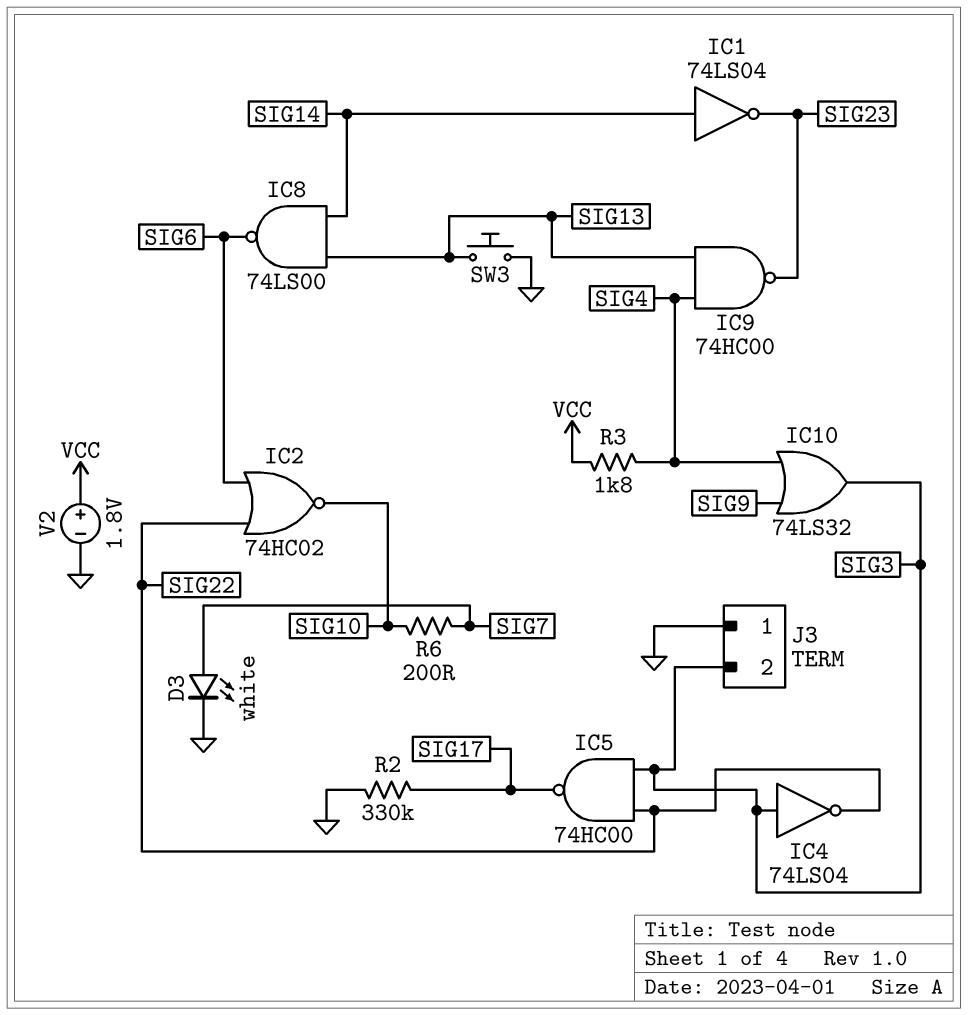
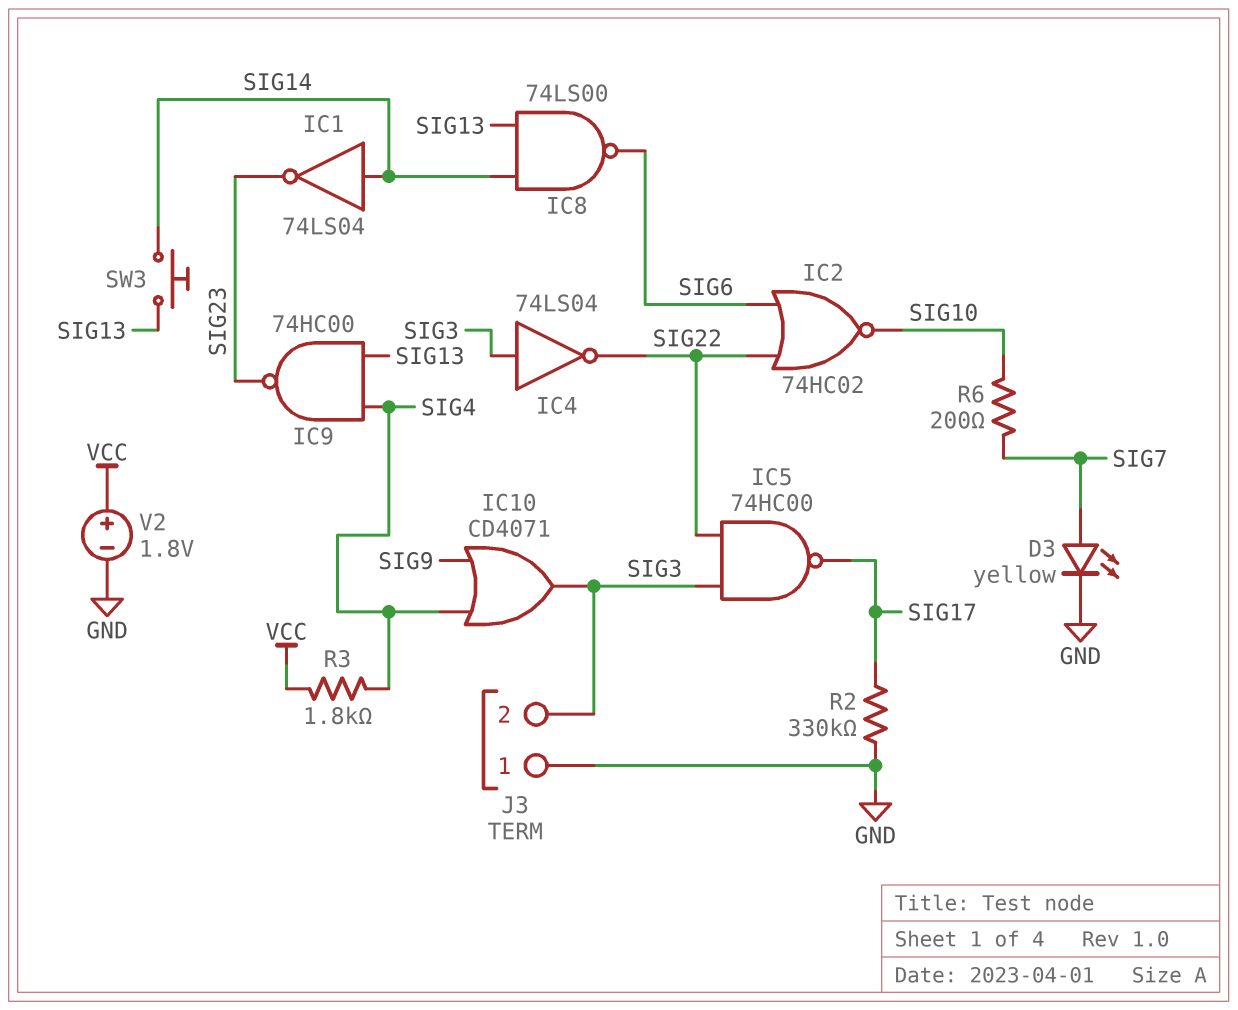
D3: LED white (A SIG7, K GND) -> LED yellow (A SIG7, K GND)
IC10: OR 74LS32 (in SIG4, in SIG9, out SIG3) -> OR CD4071 (in SIG4, in SIG9, out SIG3)
SW3: button (GND, SIG13) -> button (SIG13, SIG14)

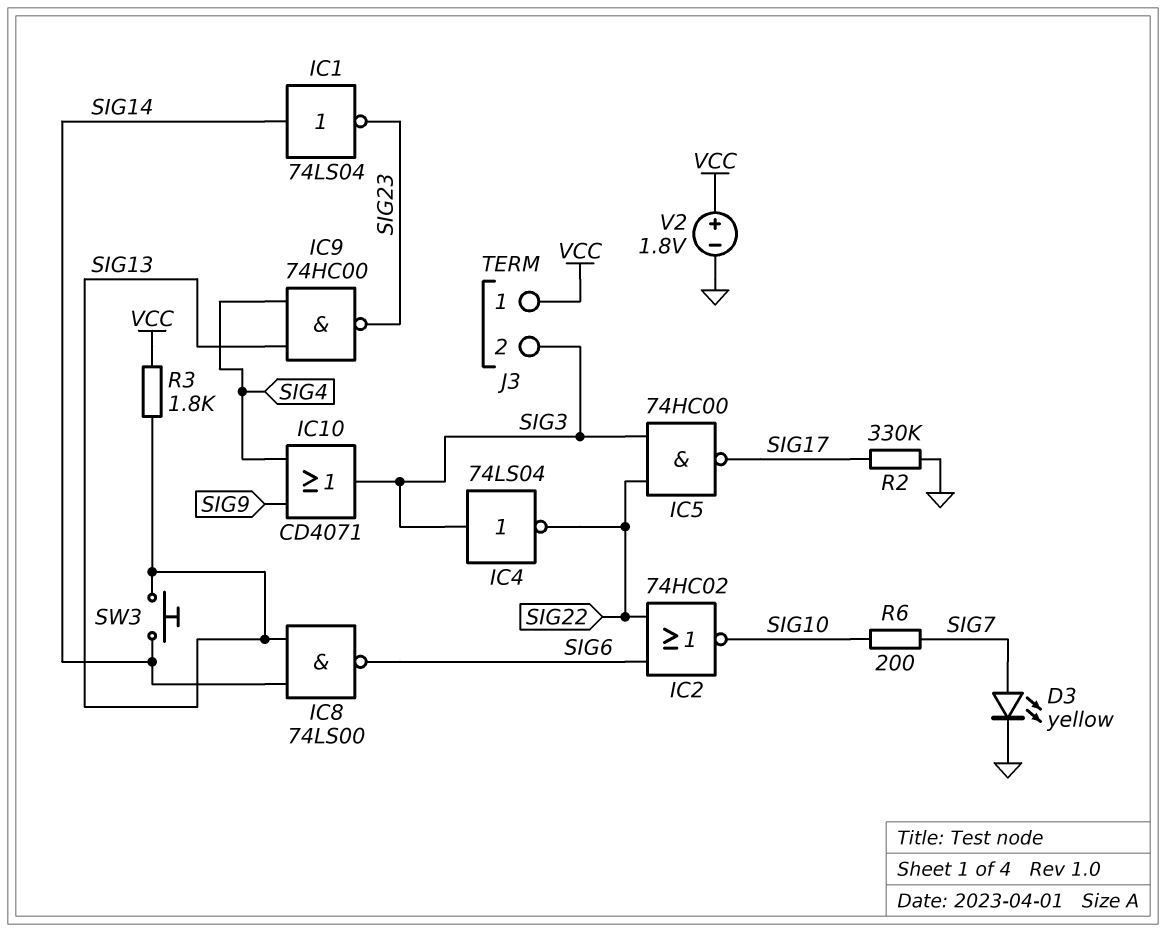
J3 pin 1: GND -> VCC
R3: 1.8k (SIG4, VCC) -> 1.8k (SIG13, VCC)

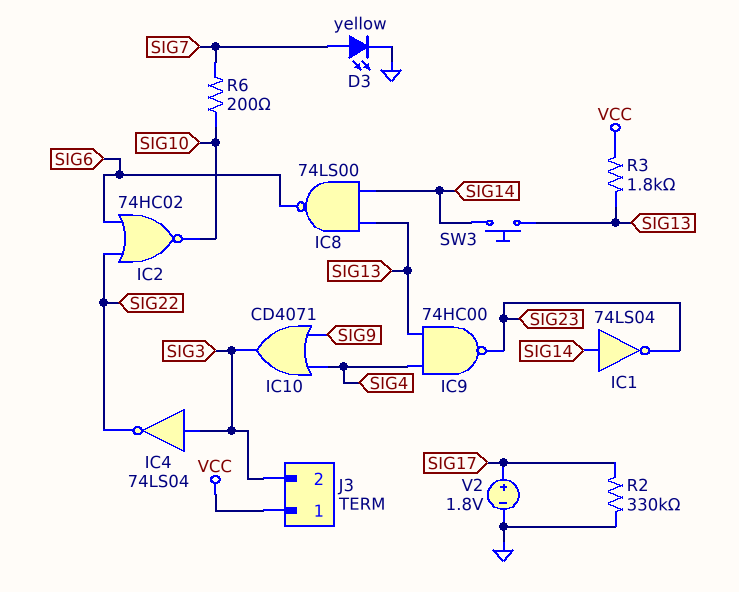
IC5: NAND 74HC00 (in SIG3, in SIG22, out SIG17) -> none
V2: 1.8V (plus VCC, minus GND) -> 1.8V (plus SIG17, minus GND)

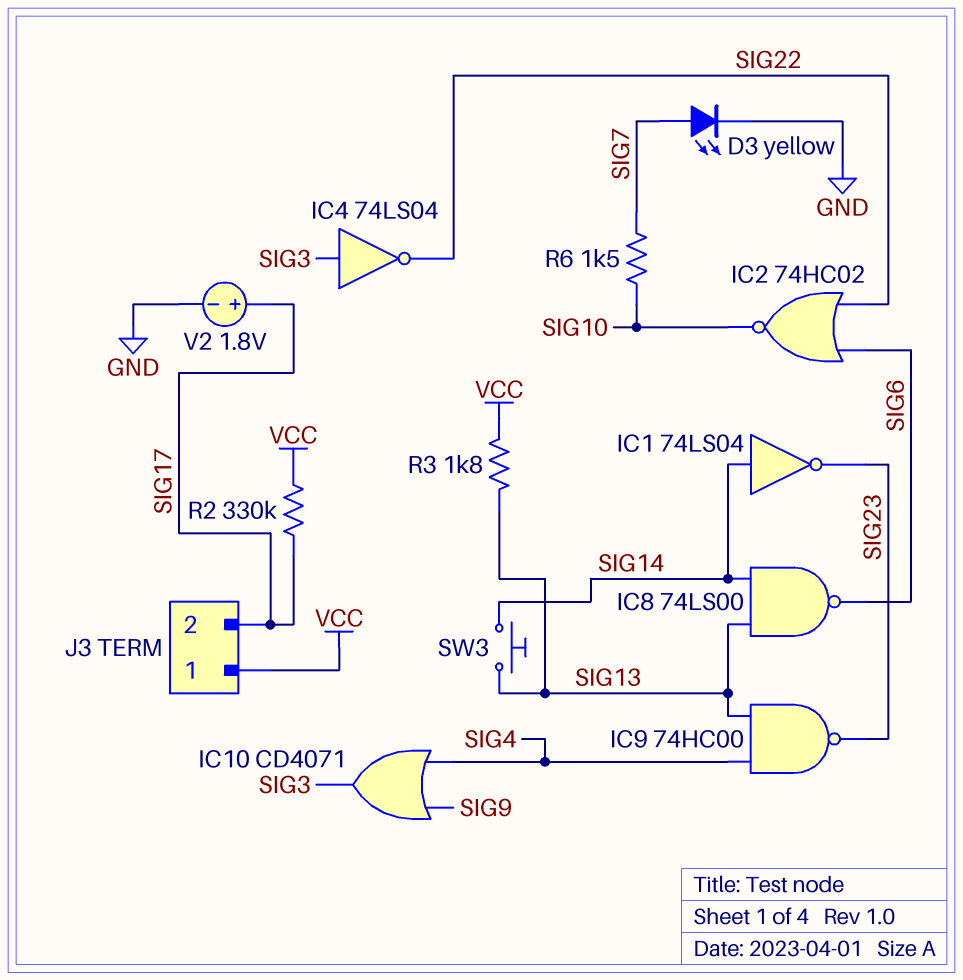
J3 pin 2: SIG3 -> SIG17
R2: 330k (GND, SIG17) -> 330k (SIG17, VCC)
R6: 200 (SIG7, SIG10) -> 1.5k (SIG7, SIG10)

